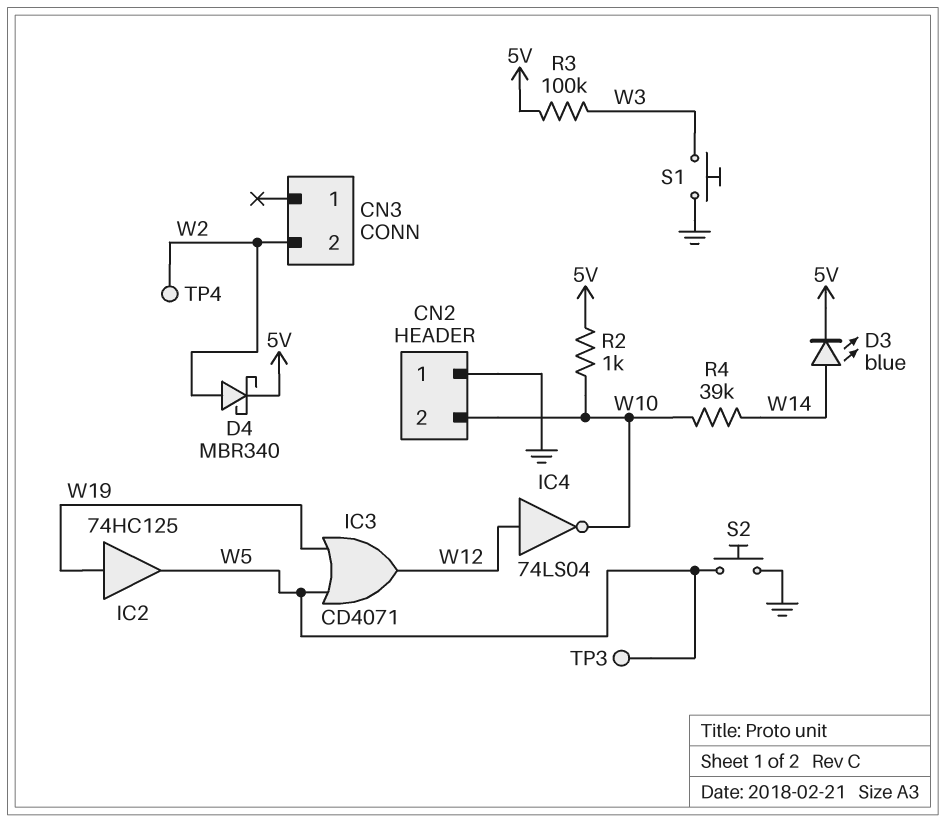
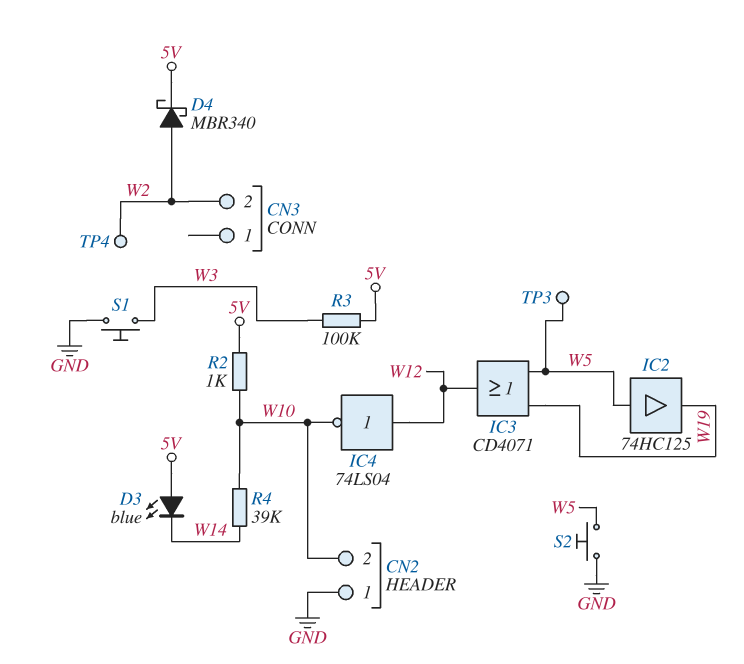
D3: LED blue (A W14, K 5V) -> LED blue (A 5V, K W14)
IC2: buffer 74HC125 (in W19, out W5) -> buffer 74HC125 (in W5, out W19)

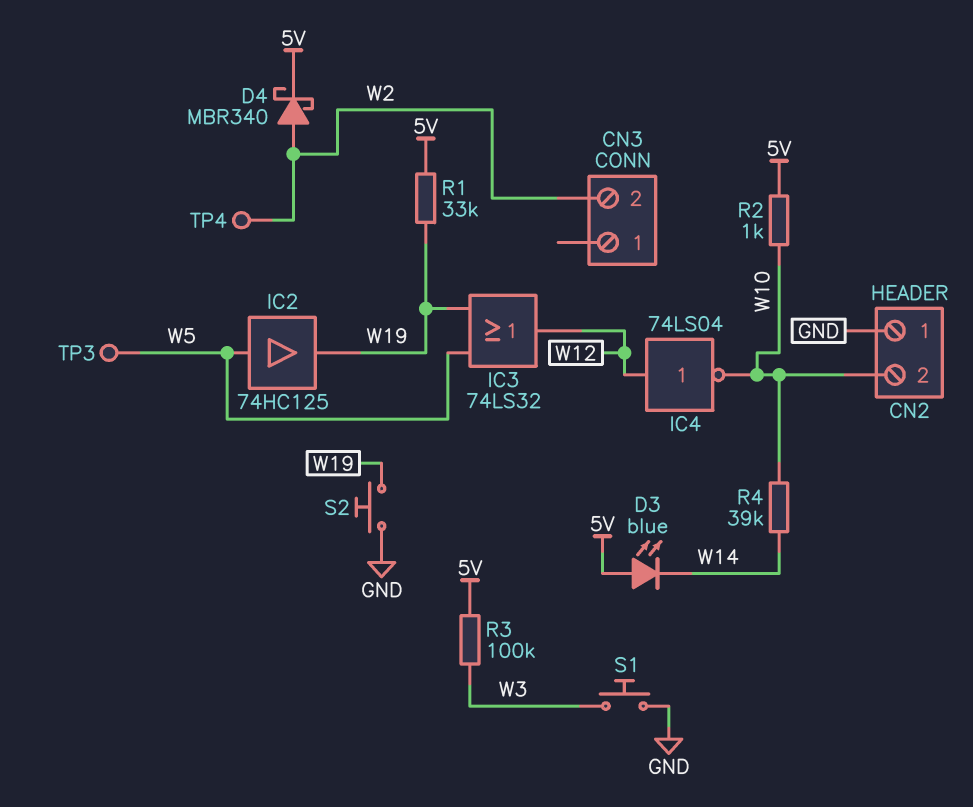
IC3: OR CD4071 (in W5, in W19, out W12) -> OR 74LS32 (in W5, in W19, out W12)
R1: none -> 33k (5V, W19)
S2: button (GND, W5) -> button (GND, W19)

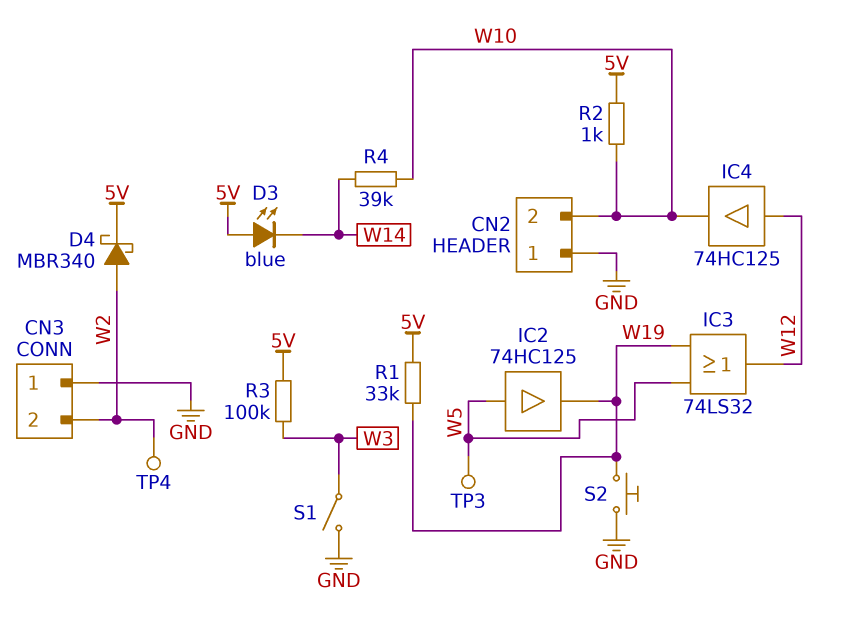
CN3 pin 1: none -> GND
IC4: NOT 74LS04 (in W12, out W10) -> buffer 74HC125 (in W12, out W10)
S1: button (GND, W3) -> switch (GND, W3)

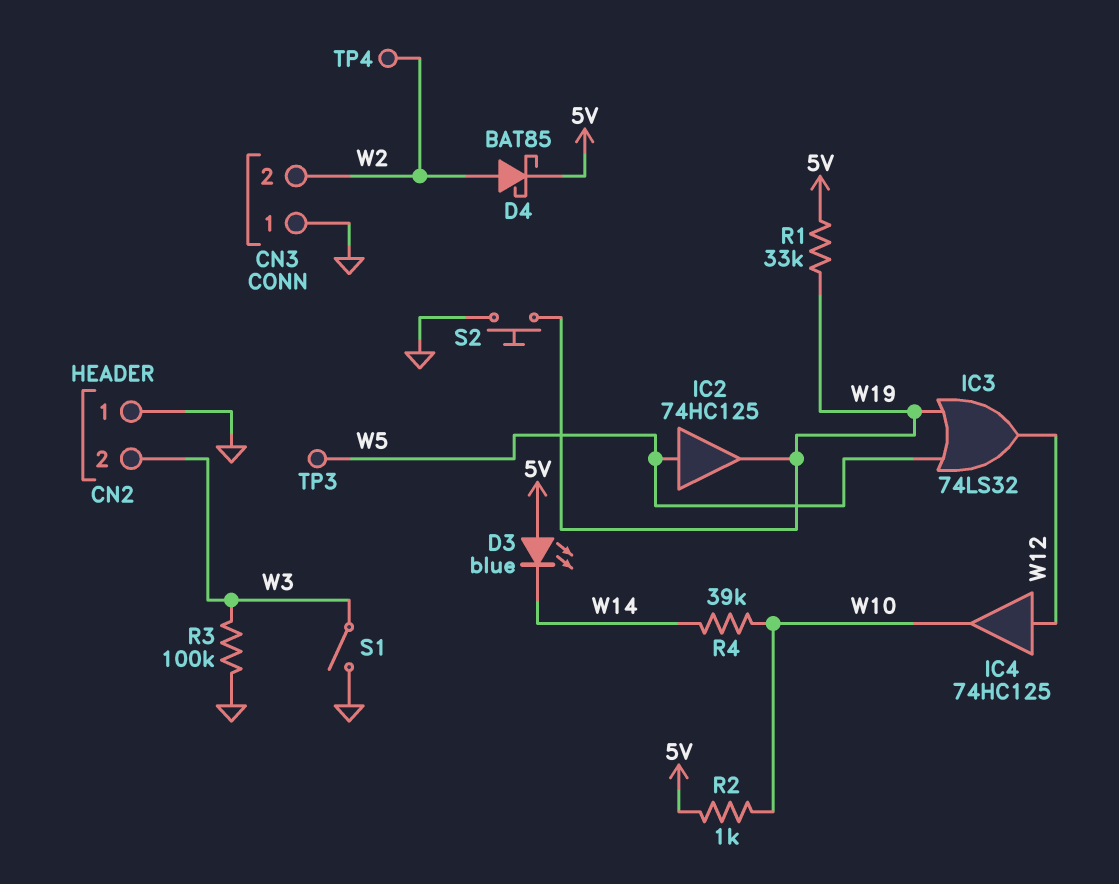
CN2 pin 2: W10 -> W3
D4: schottky MBR340 (A W2, K 5V) -> schottky BAT85 (A W2, K 5V)
R3: 100k (5V, W3) -> 100k (GND, W3)

